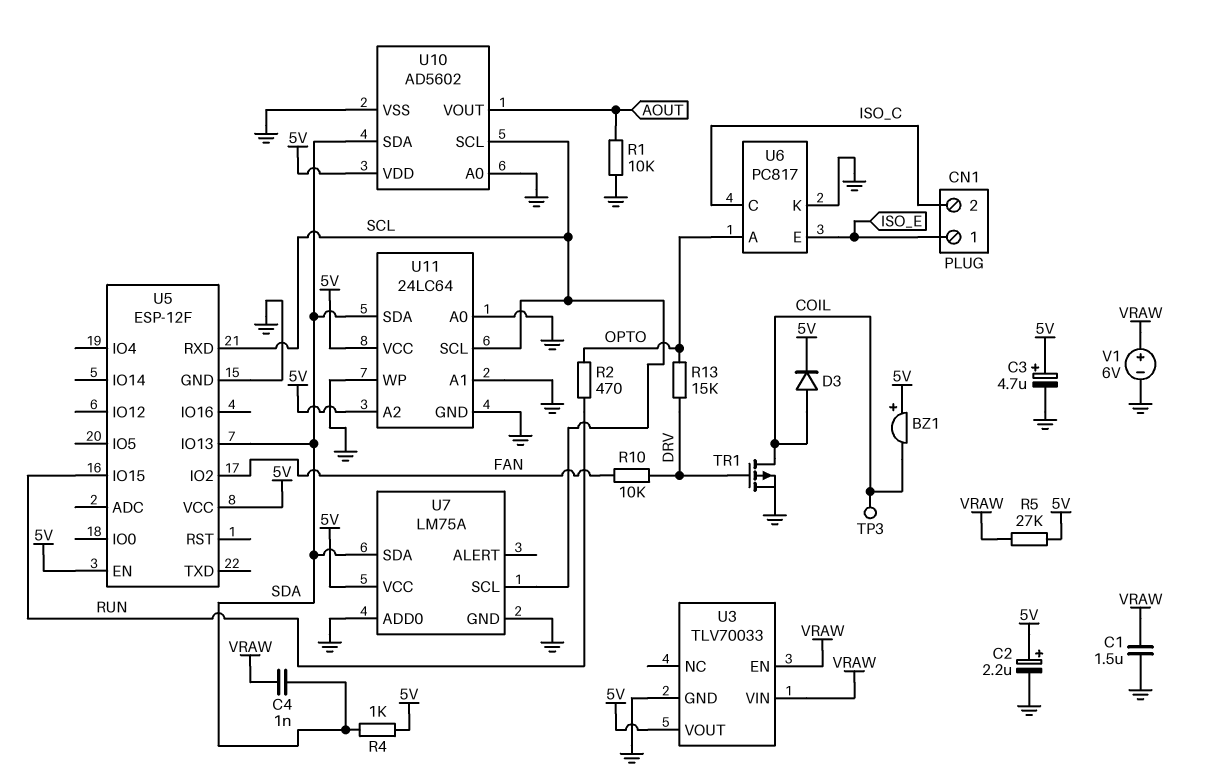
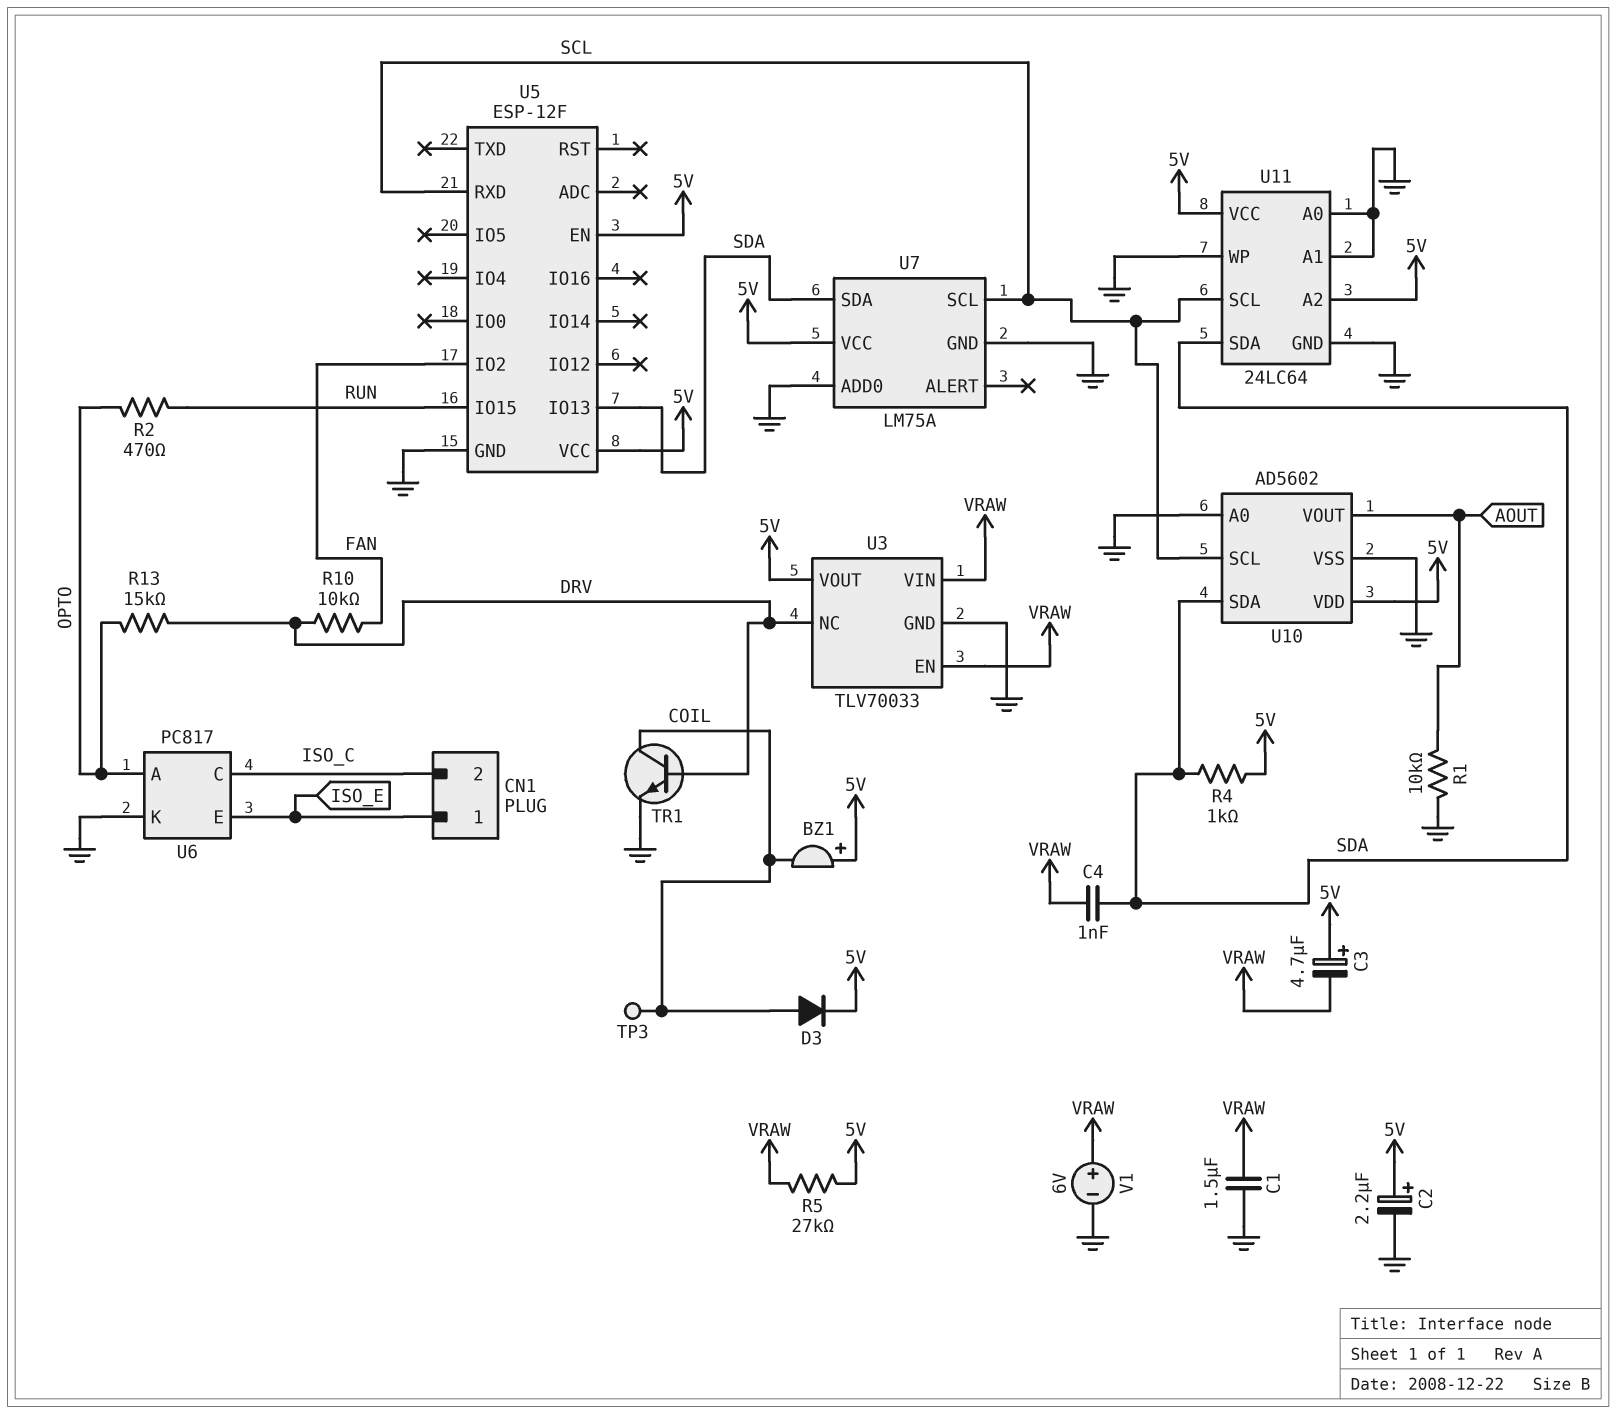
C3: 4.7uF (plus 5V, minus GND) -> 4.7uF (plus 5V, minus VRAW)
TR1: PMOS (G DRV, D COIL, S GND) -> NPN (B DRV, C COIL, E GND)
U3 pin NC: none -> DRV

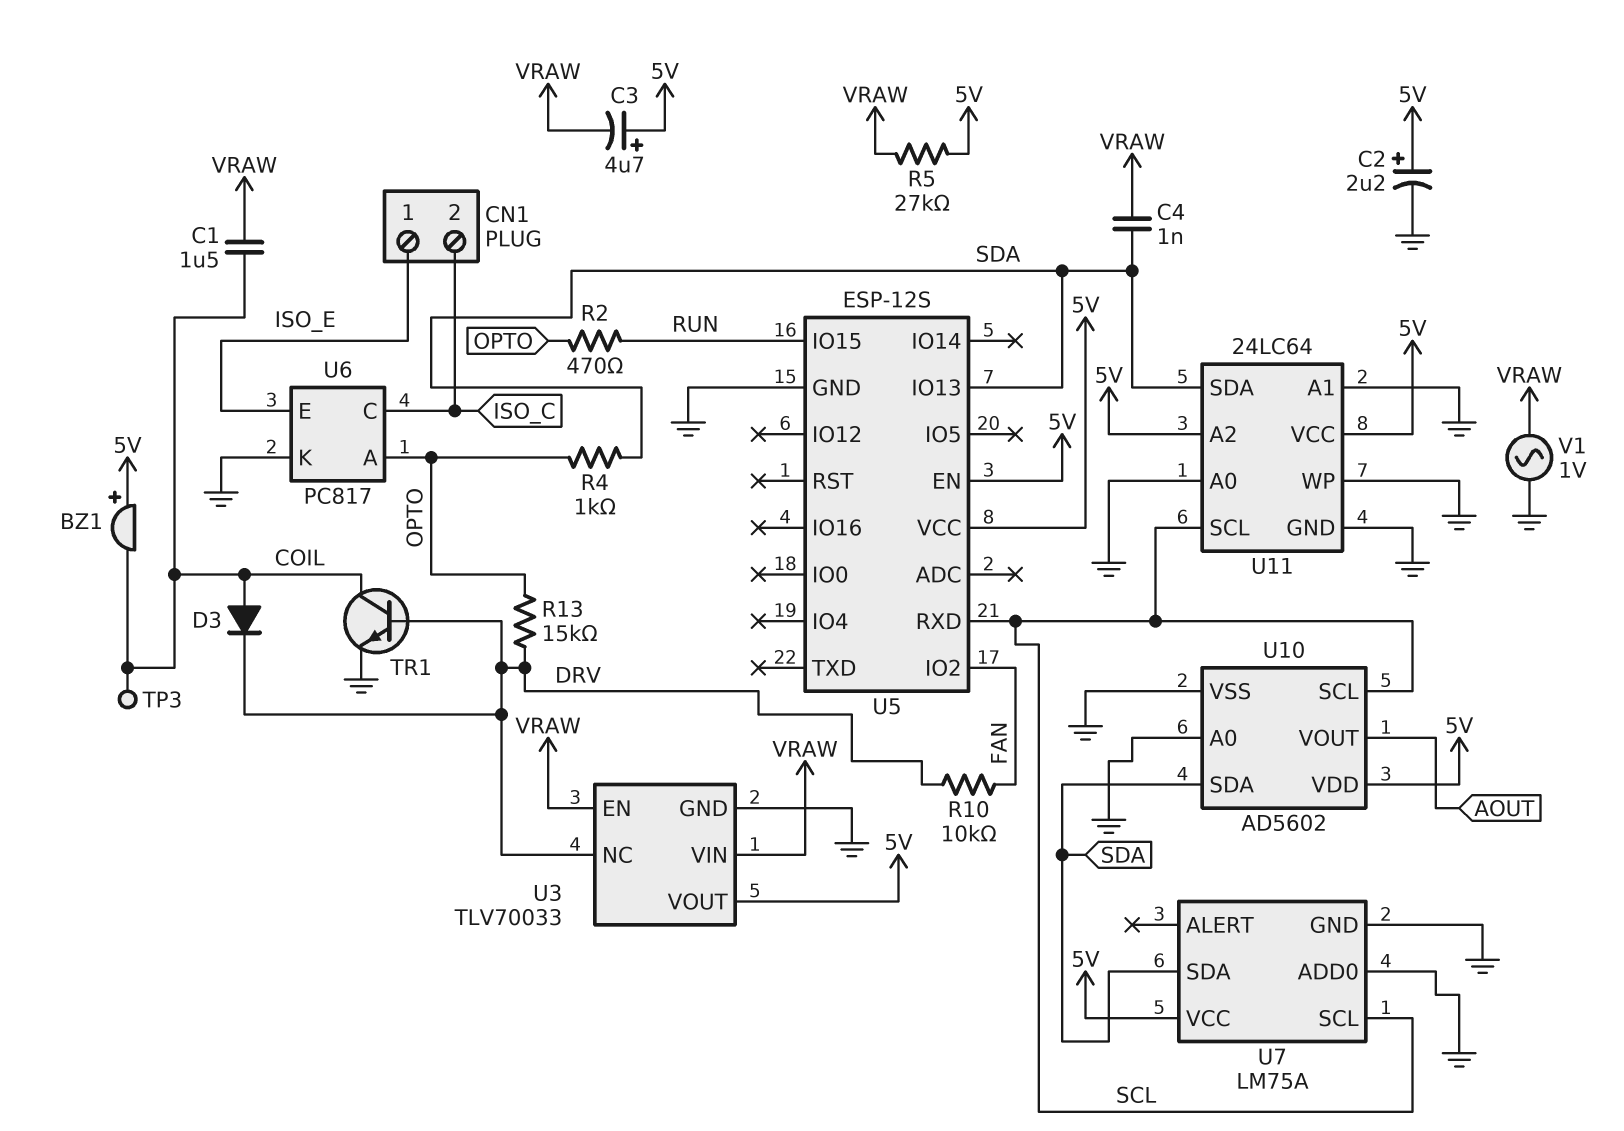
C1: 1.5uF (GND, VRAW) -> 1.5uF (COIL, VRAW)
D3: diode (A COIL, K 5V) -> diode (A COIL, K DRV)
R1: 10k (AOUT, GND) -> none
R4: 1k (5V, SDA) -> 1k (OPTO, SDA)
U5: ESP-12F -> ESP-12S
V1: 6V (plus VRAW, minus GND) -> AC 1V (GND, VRAW)

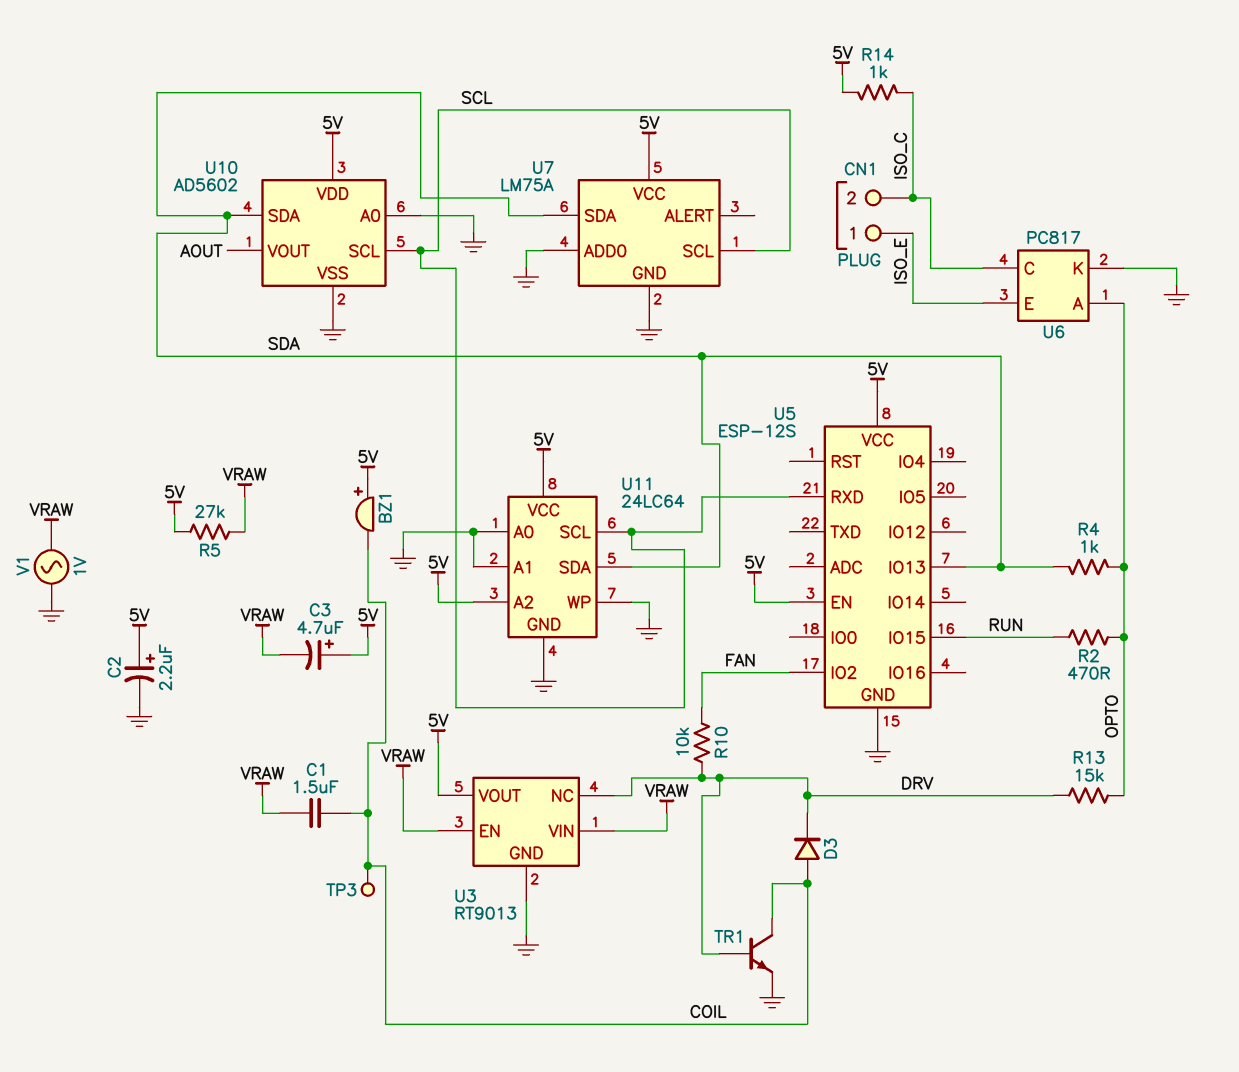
C4: 1nF (SDA, VRAW) -> none
R14: none -> 1k (5V, ISO_C)
U3: TLV70033 -> RT9013

